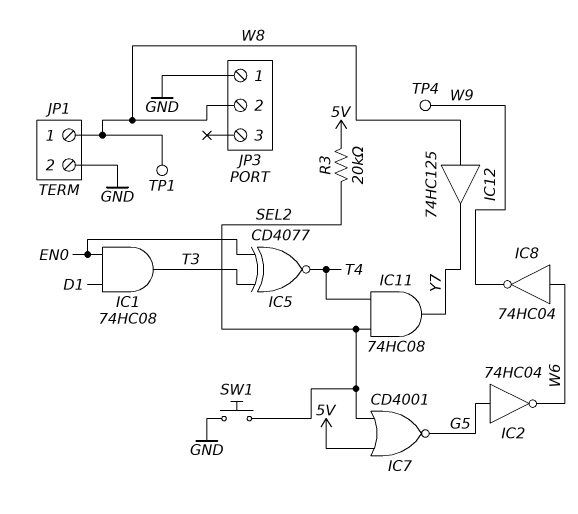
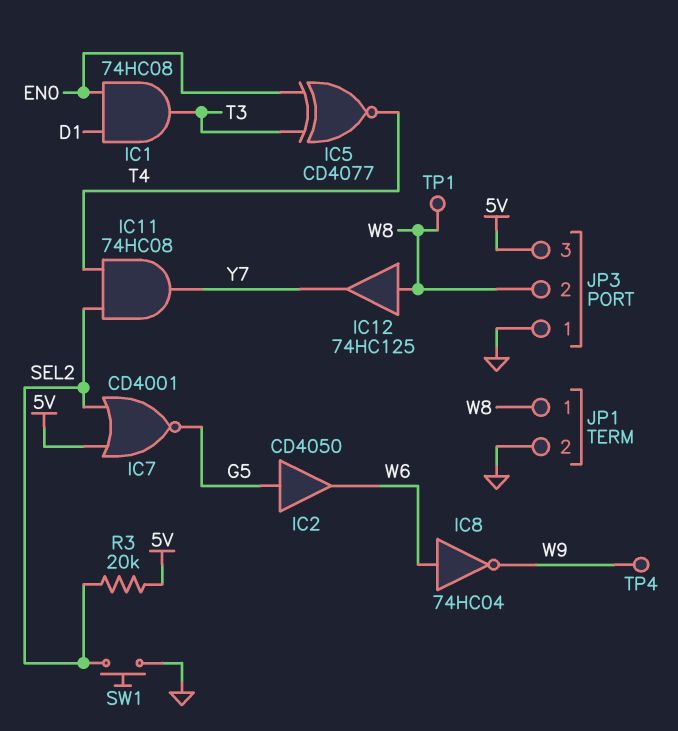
IC2: NOT 74HC04 (in G5, out W6) -> buffer CD4050 (in G5, out W6)
JP3 pin 3: none -> 5V

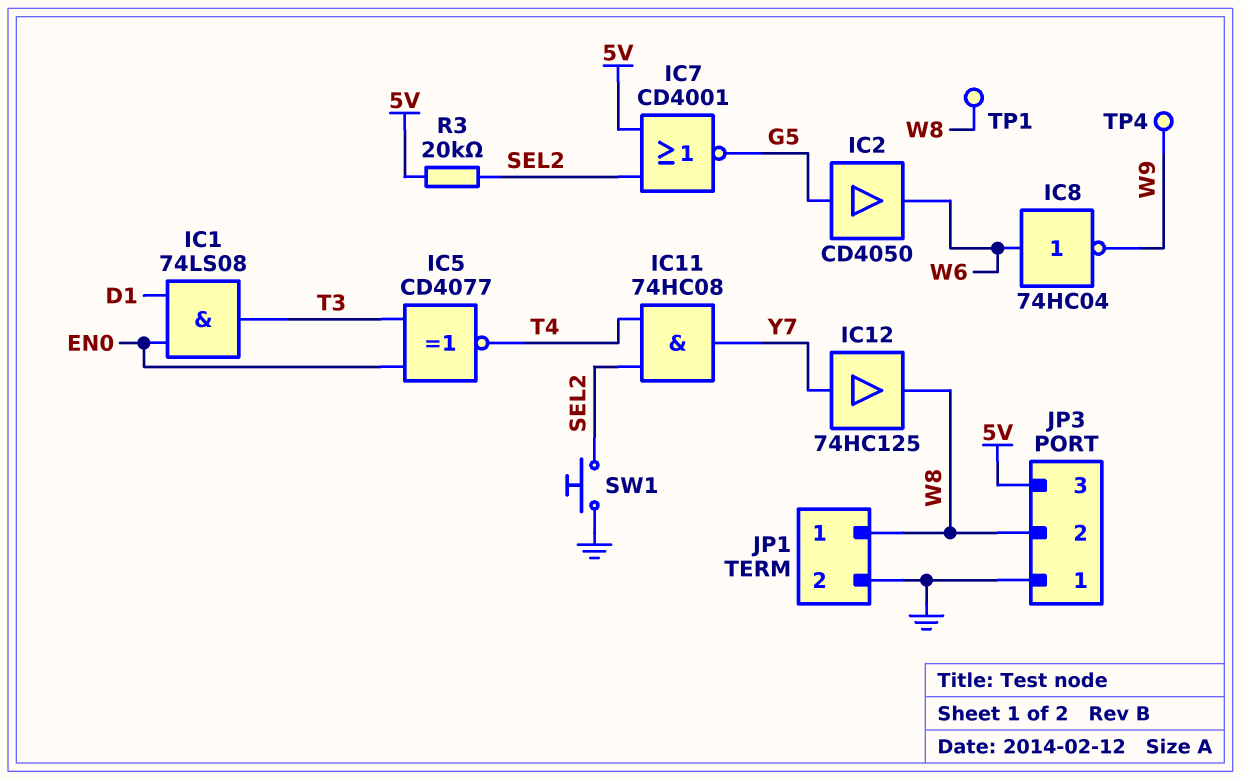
IC1: AND 74HC08 (in D1, in EN0, out T3) -> AND 74LS08 (in D1, in EN0, out T3)
IC12: buffer 74HC125 (in W8, out Y7) -> buffer 74HC125 (in Y7, out W8)

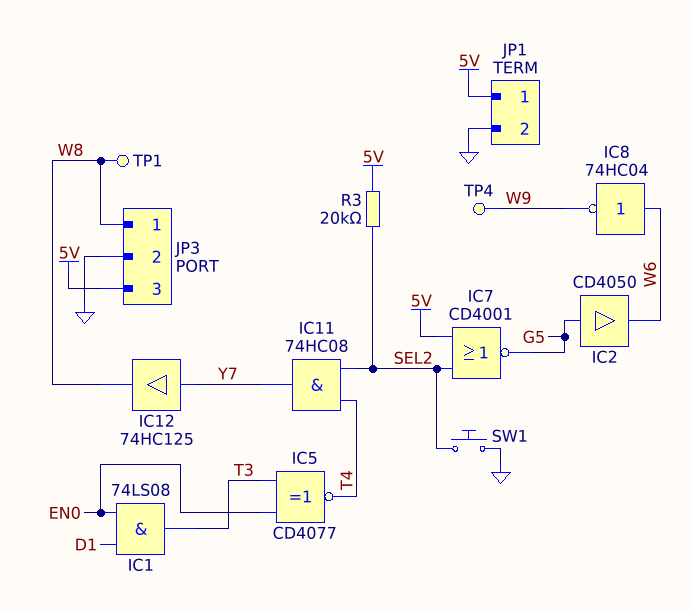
JP1 pin 1: W8 -> 5V
JP3 pin 1: GND -> W8
JP3 pin 2: W8 -> GND

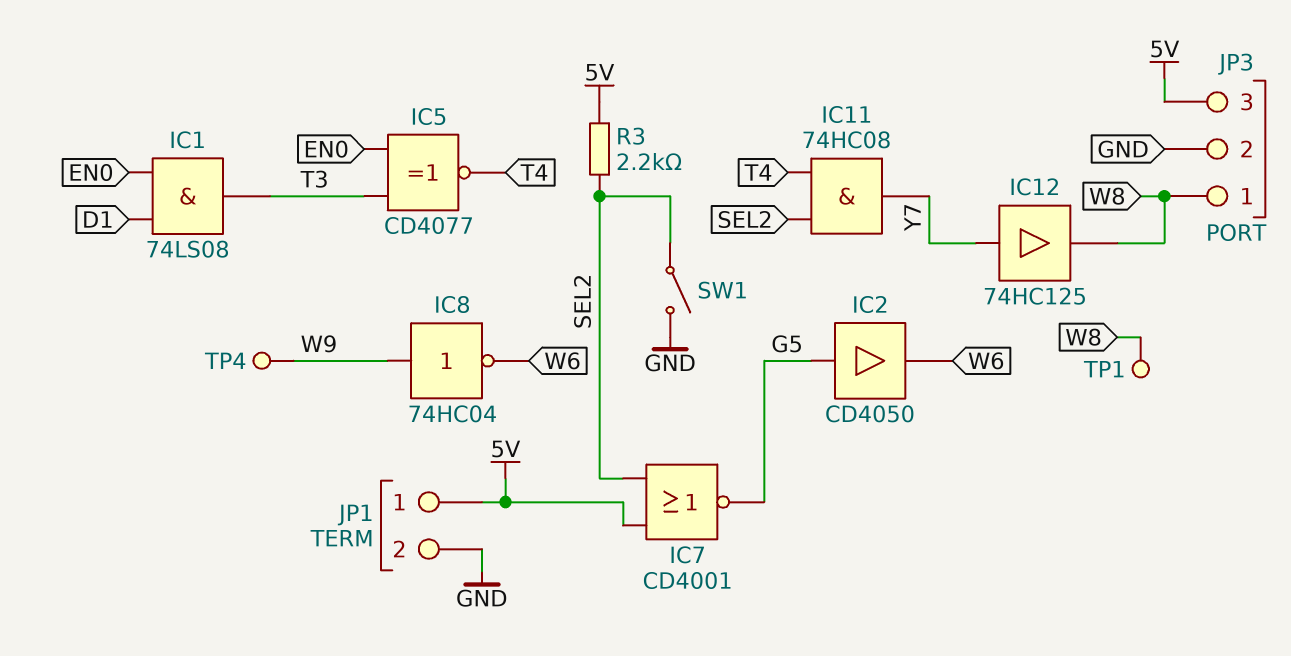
IC8: NOT 74HC04 (in W6, out W9) -> NOT 74HC04 (in W9, out W6)
R3: 20k (5V, SEL2) -> 2.2k (5V, SEL2)
SW1: button (GND, SEL2) -> switch (GND, SEL2)

